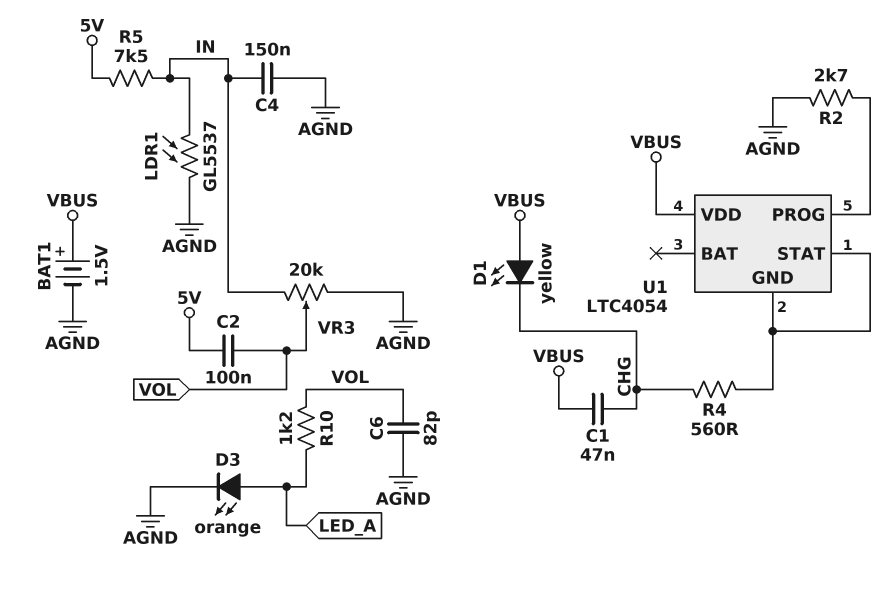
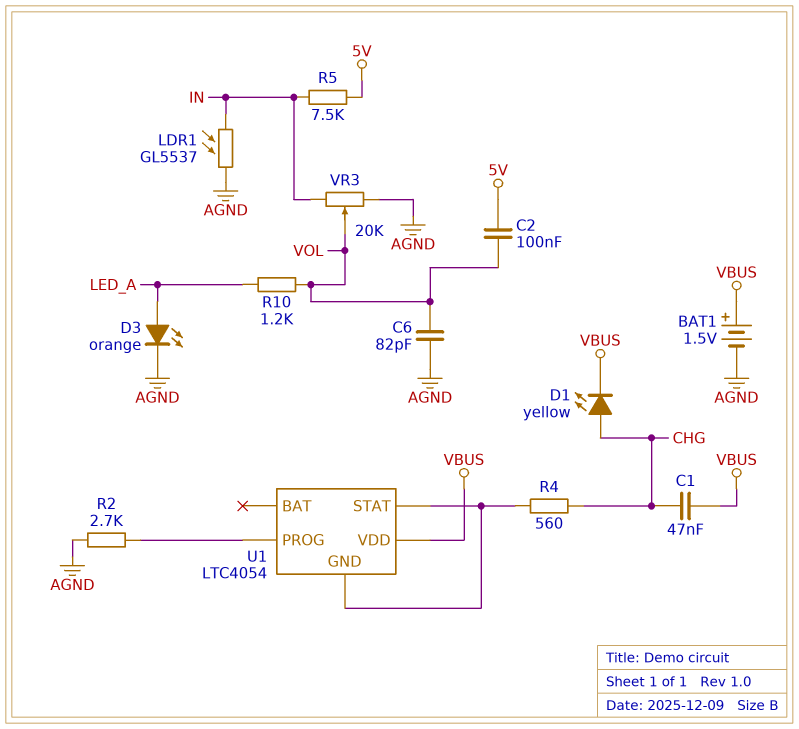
C4: 150nF (AGND, IN) -> none
D1: LED yellow (A VBUS, K CHG) -> LED yellow (A CHG, K VBUS)

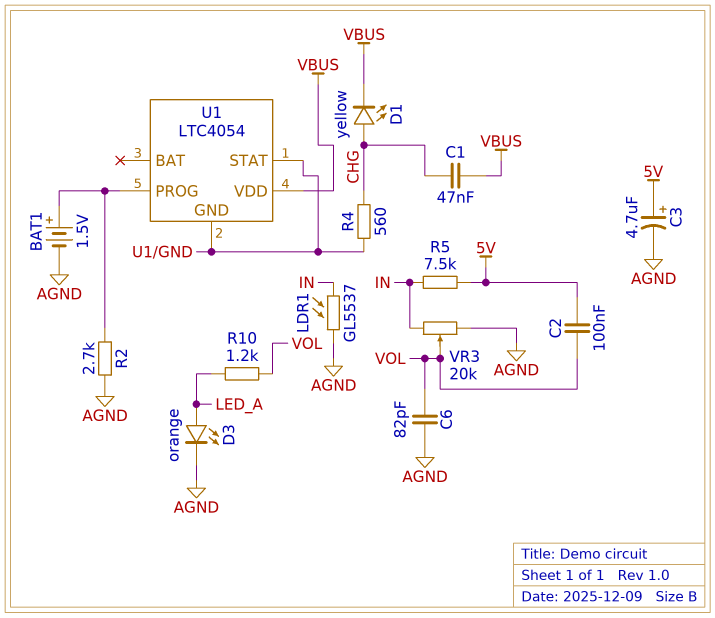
BAT1: 1.5V (plus VBUS, minus AGND) -> 1.5V (plus U1/PROG, minus AGND)
C3: none -> 4.7uF (plus 5V, minus AGND)

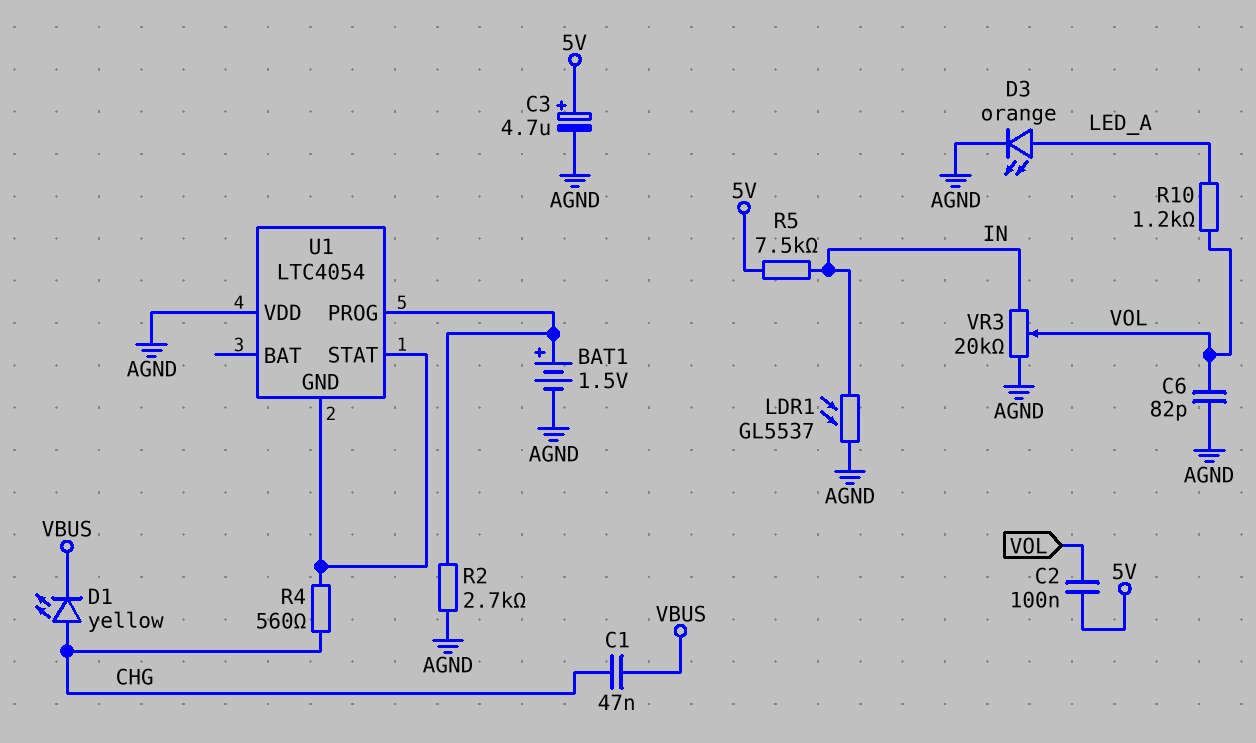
U1 pin VDD: VBUS -> AGND

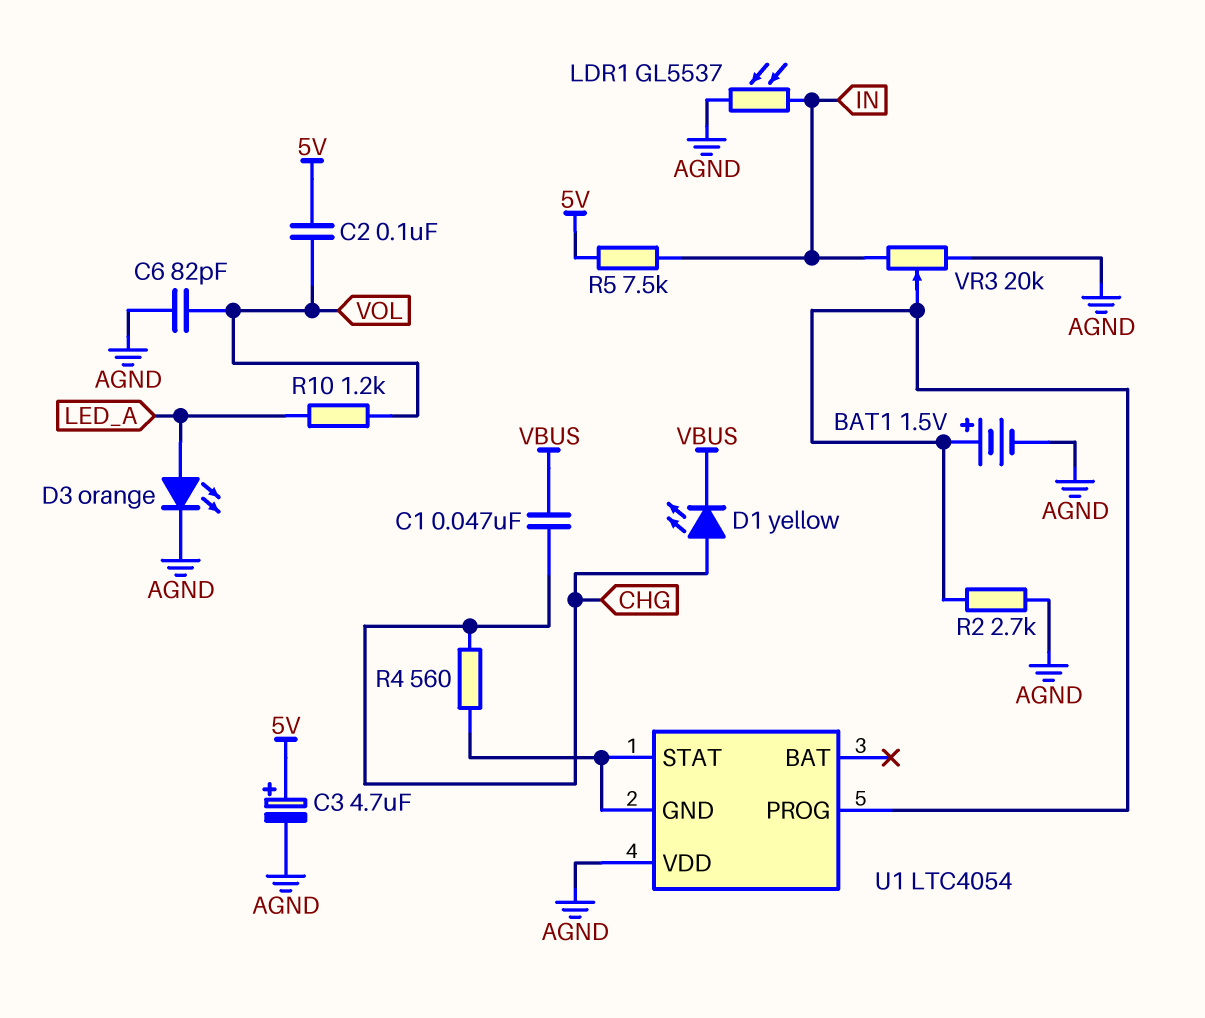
VR3: 20k (AGND, IN, wiper VOL) -> 20k (AGND, IN, wiper U1/PROG)

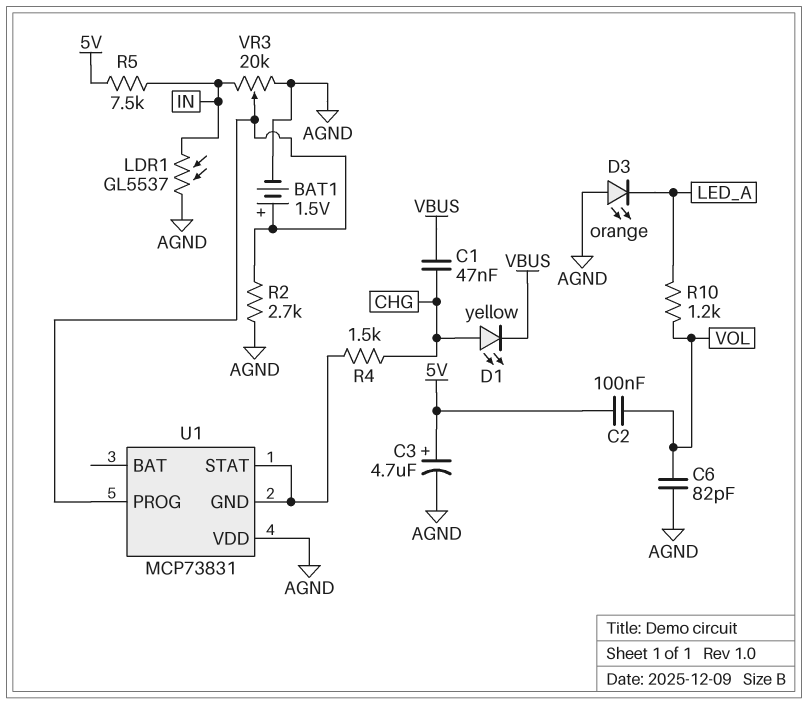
D3: LED orange (A LED_A, K AGND) -> LED orange (A AGND, K LED_A)
R4: 560 (CHG, U1/GND) -> 1.5k (CHG, U1/GND)
U1: LTC4054 -> MCP73831

